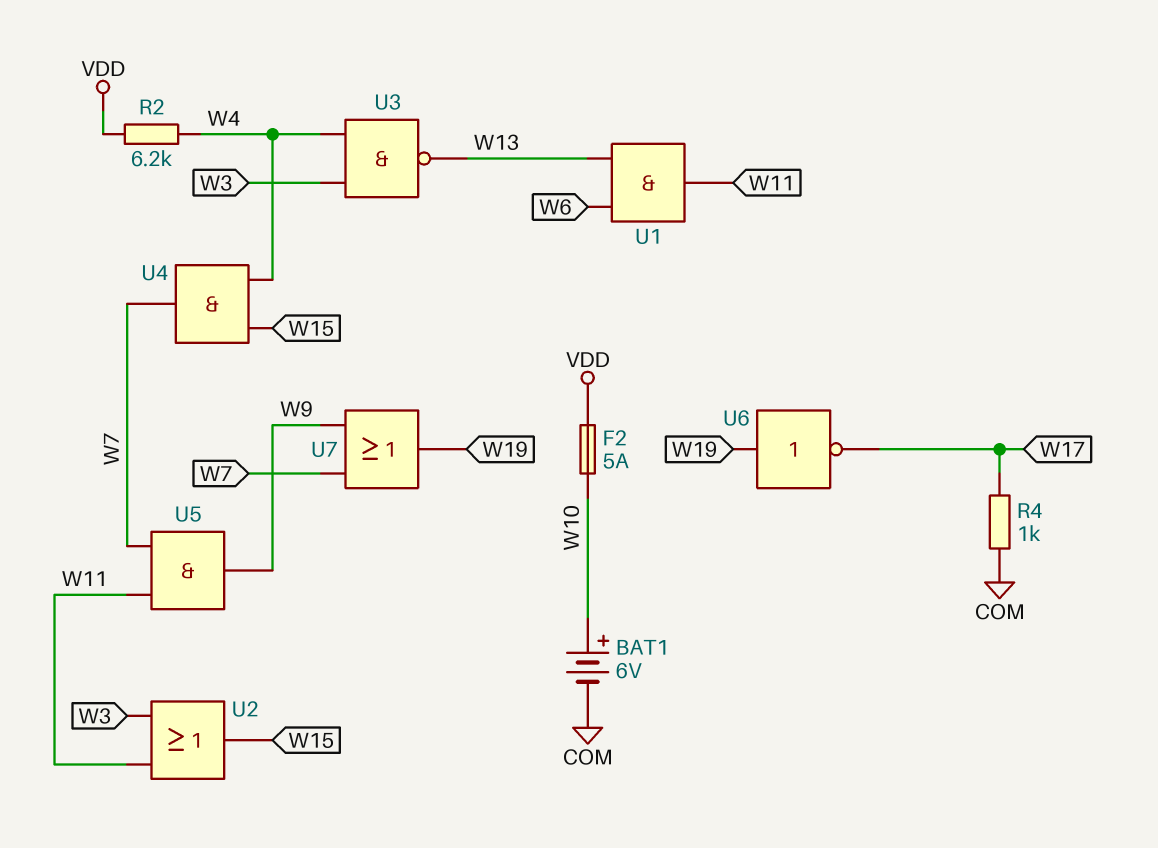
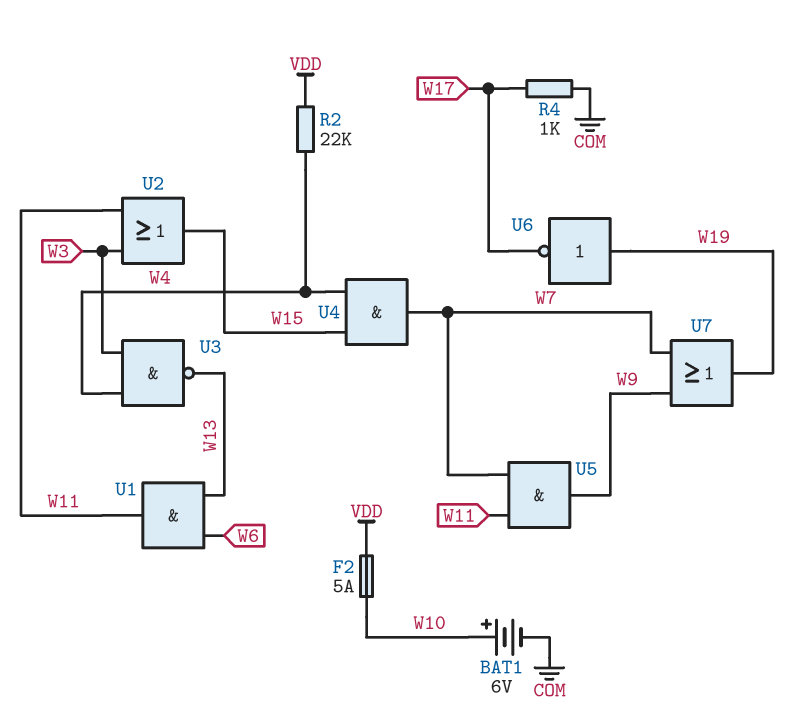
R2: 6.2k (VDD, W4) -> 22k (VDD, W4)

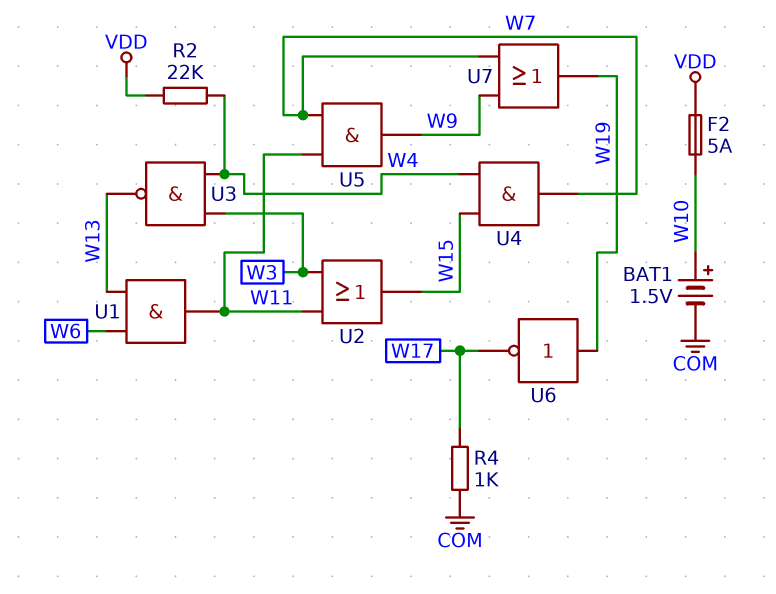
BAT1: 6V (plus W10, minus COM) -> 1.5V (plus W10, minus COM)

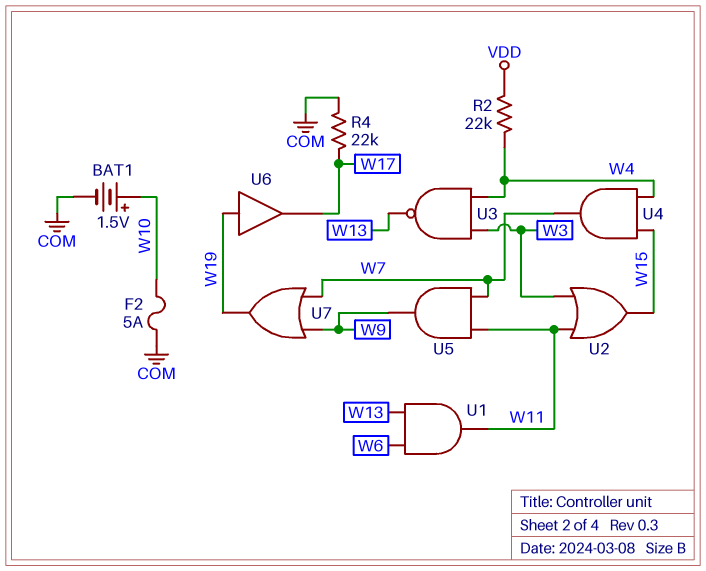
F2: 5A (VDD, W10) -> 5A (COM, W10)
R4: 1k (COM, W17) -> 22k (COM, W17)
U6: NOT (in W19, out W17) -> buffer (in W19, out W17)

